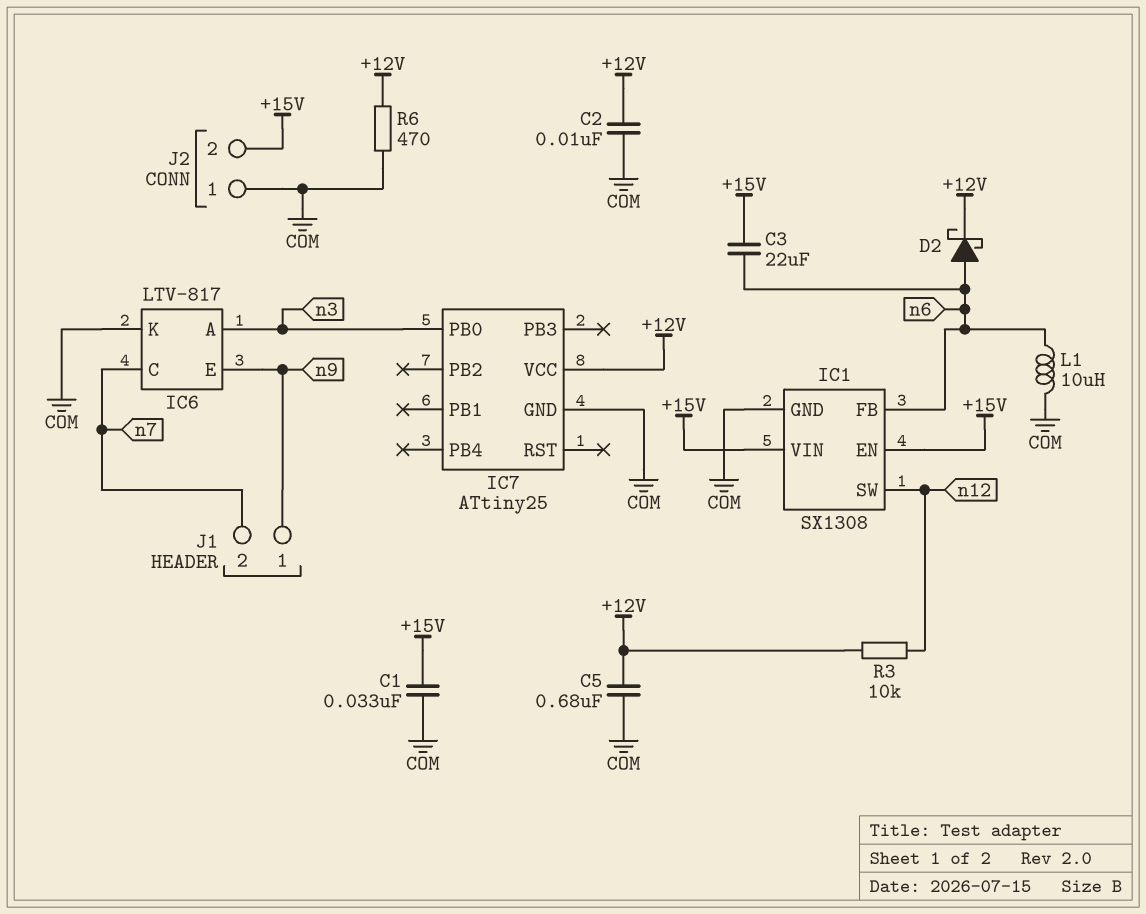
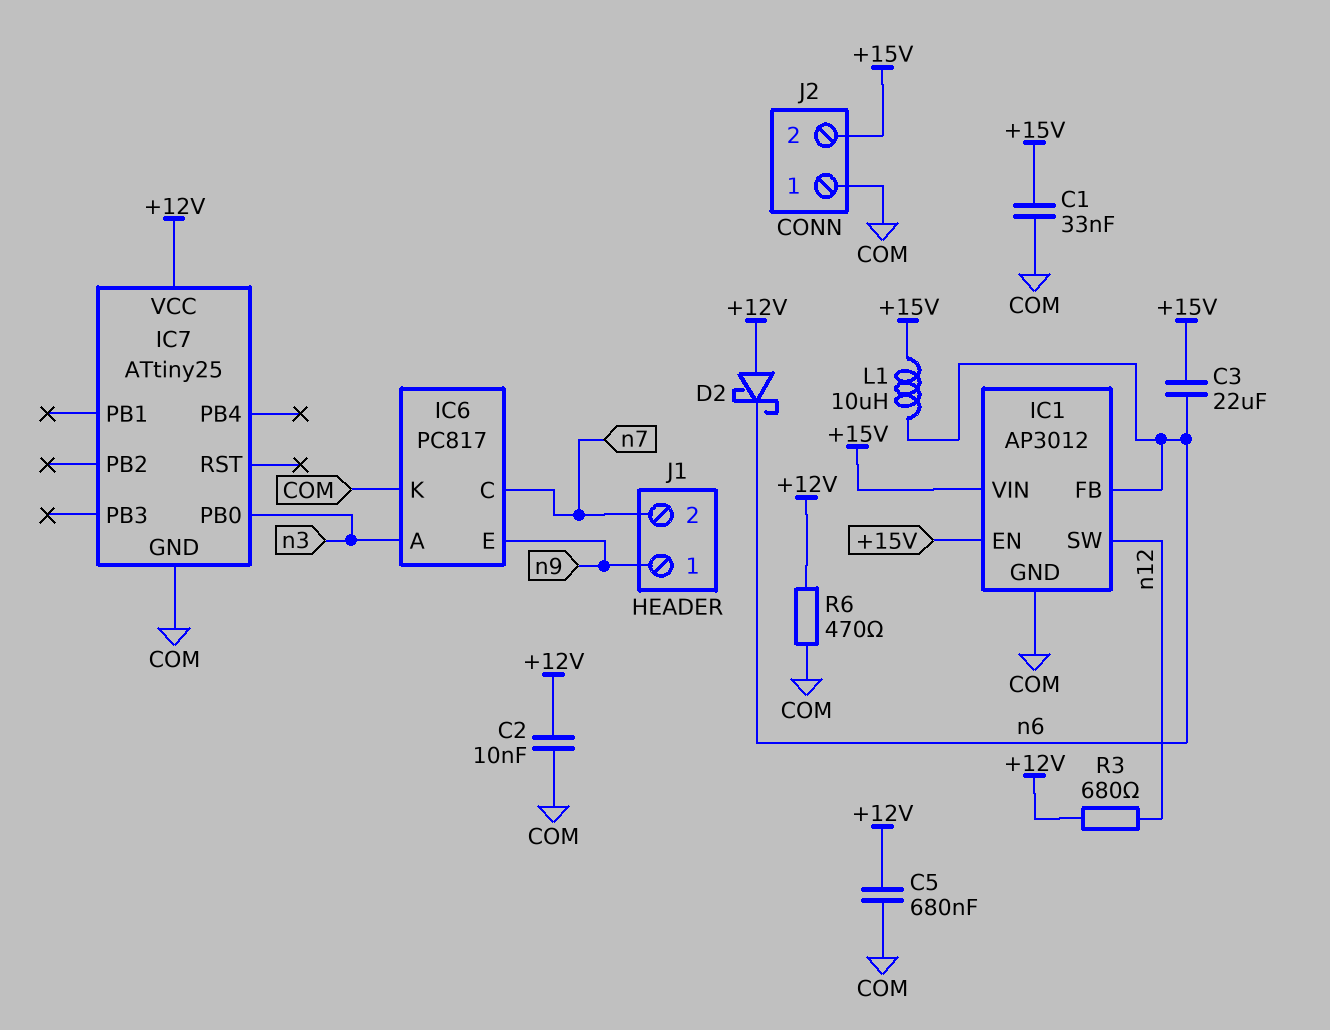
D2: schottky (A n6, K +12V) -> schottky (A +12V, K n6)
IC1: SX1308 -> AP3012
IC6: LTV-817 -> PC817
L1: 10uH (COM, n6) -> 10uH (+15V, n6)
R3: 10k (+12V, n12) -> 680 (+12V, n12)

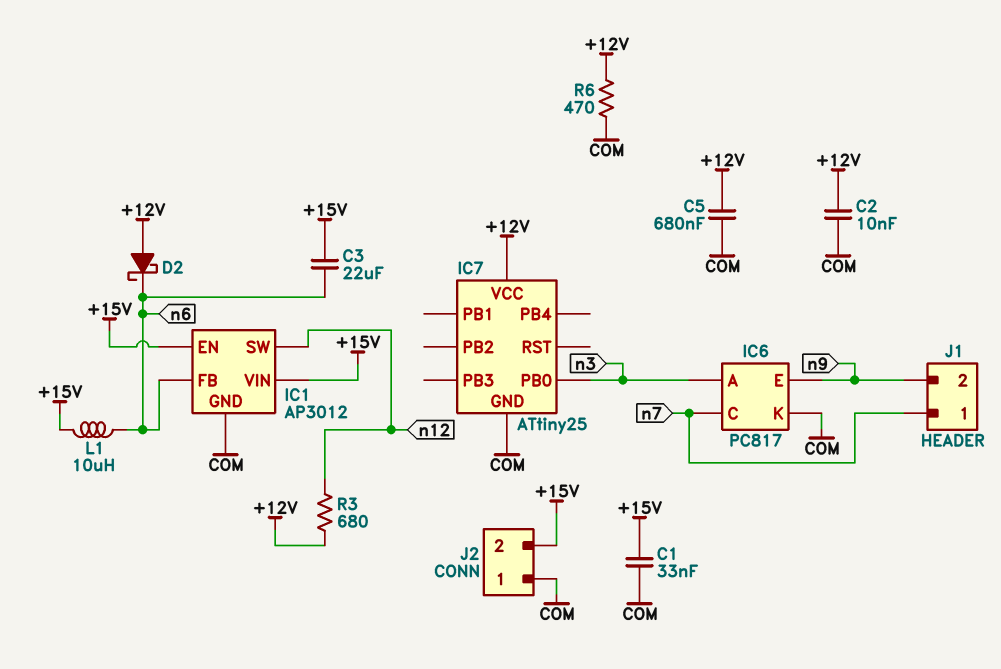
J1 pin 1: n9 -> n7
J1 pin 2: n7 -> n9

